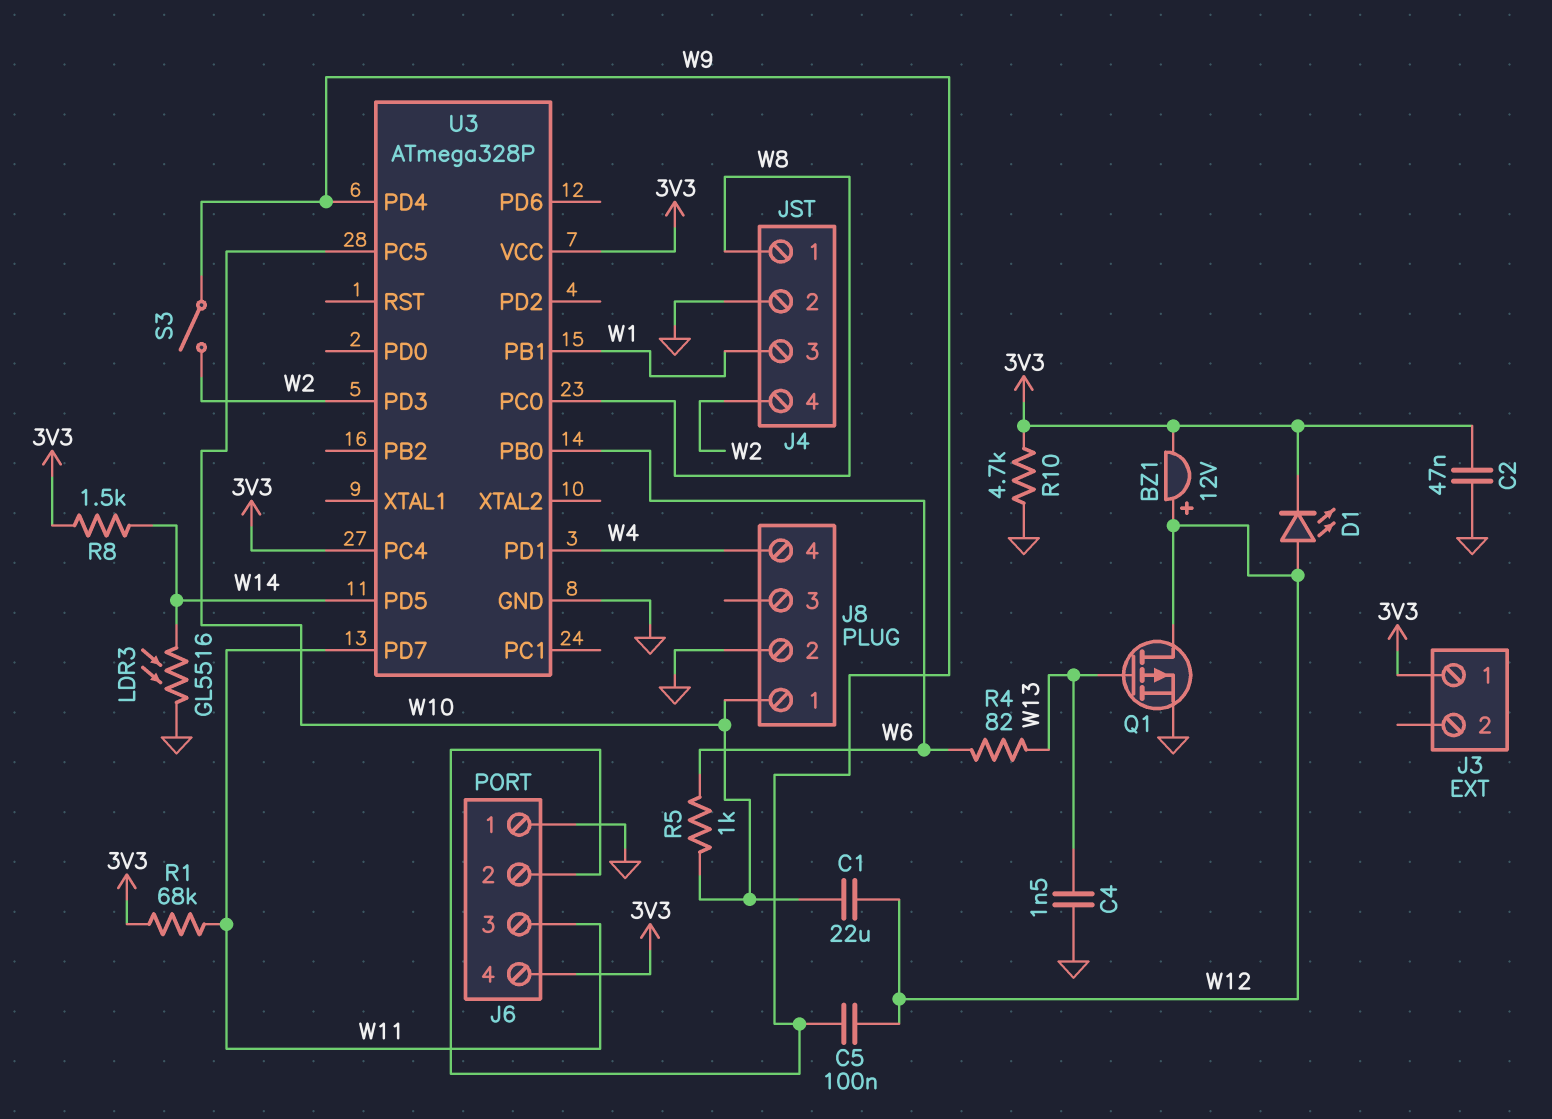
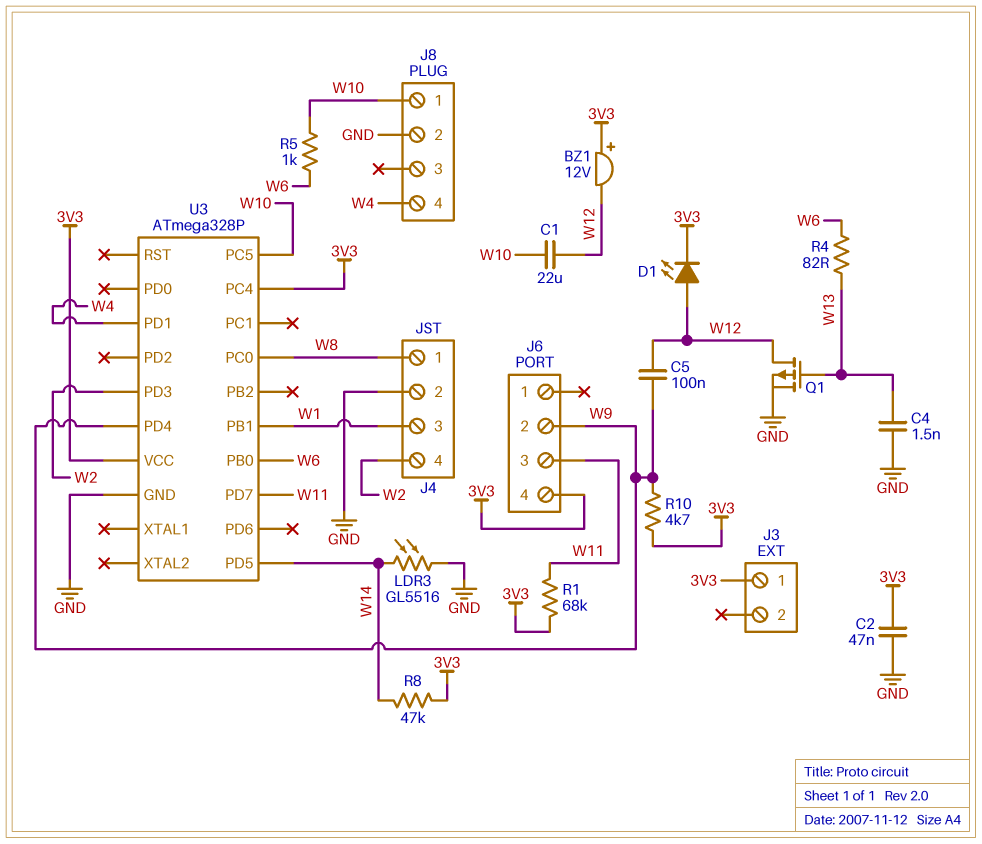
BZ1: buzzer 12V (plus W12, minus 3V3) -> buzzer 12V (plus 3V3, minus W12)
J6 pin 1: GND -> none
R8: 1.5k (3V3, W14) -> 47k (3V3, W14)
R10: 4.7k (3V3, GND) -> 4.7k (3V3, W9)
S3: switch (W2, W9) -> none

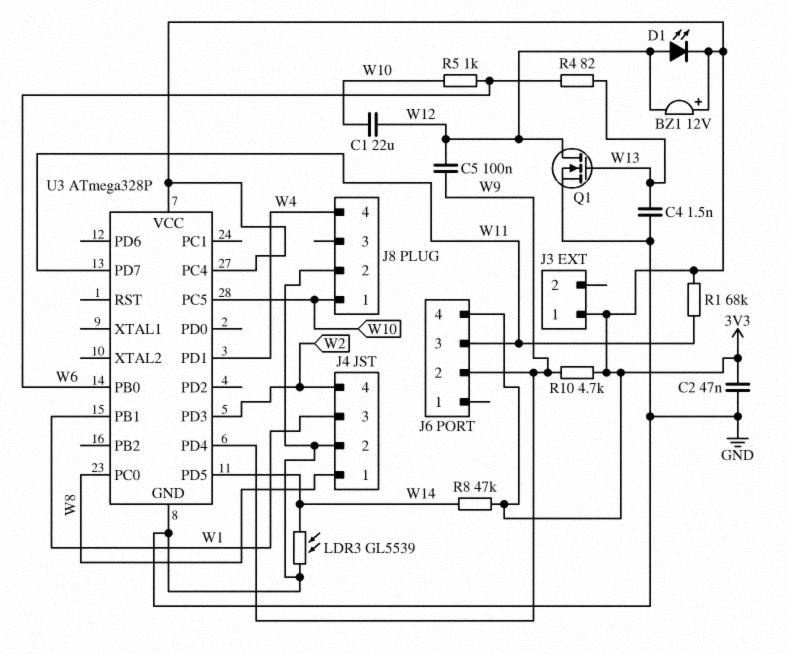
LDR3: GL5516 (GND, W14) -> GL5539 (GND, W14)
Q1: PMOS (G W13, D W12, S GND) -> NMOS (G W13, D W12, S GND)

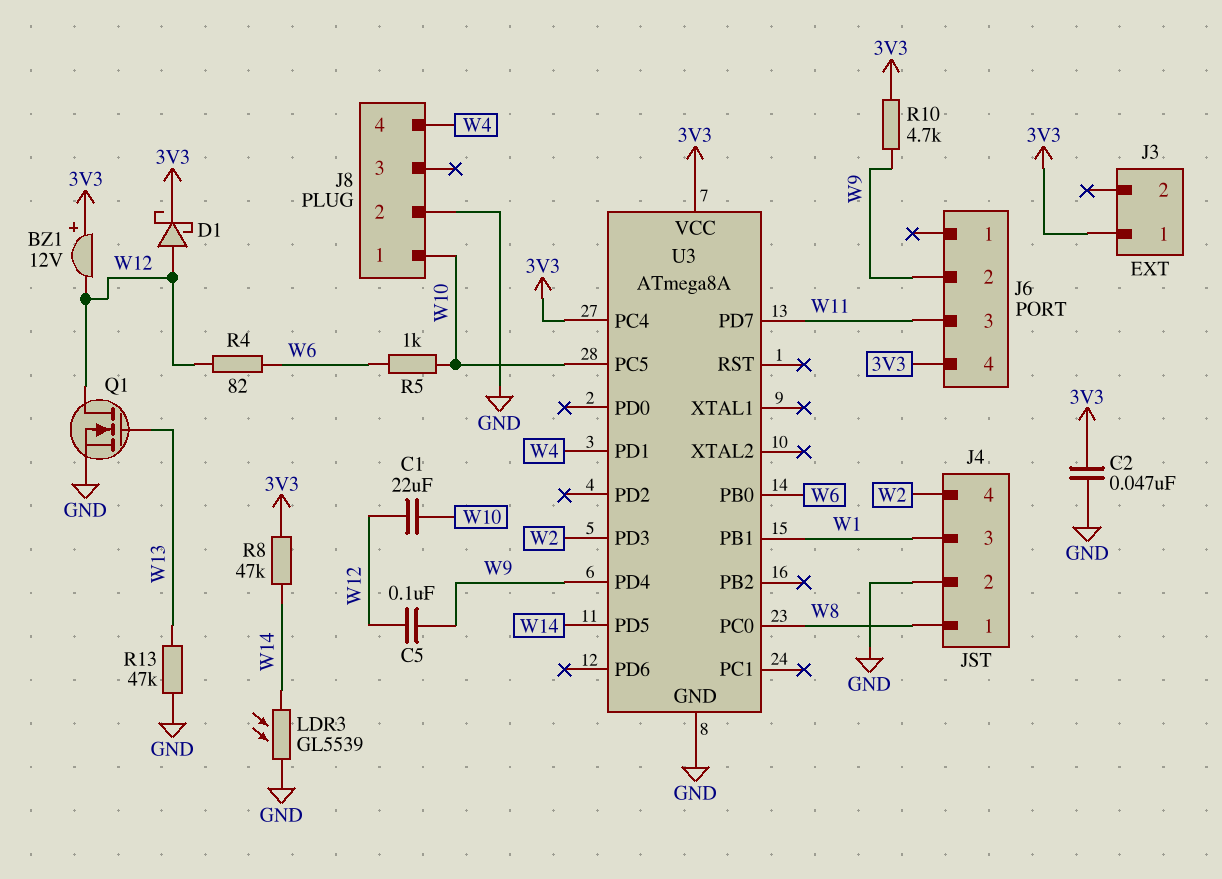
C4: 1.5nF (GND, W13) -> none
D1: LED (A W12, K 3V3) -> schottky (A W12, K 3V3)
R1: 68k (3V3, W11) -> none
R4: 82 (W6, W13) -> 82 (W6, W12)
R13: none -> 47k (GND, W13)
U3: ATmega328P -> ATmega8A

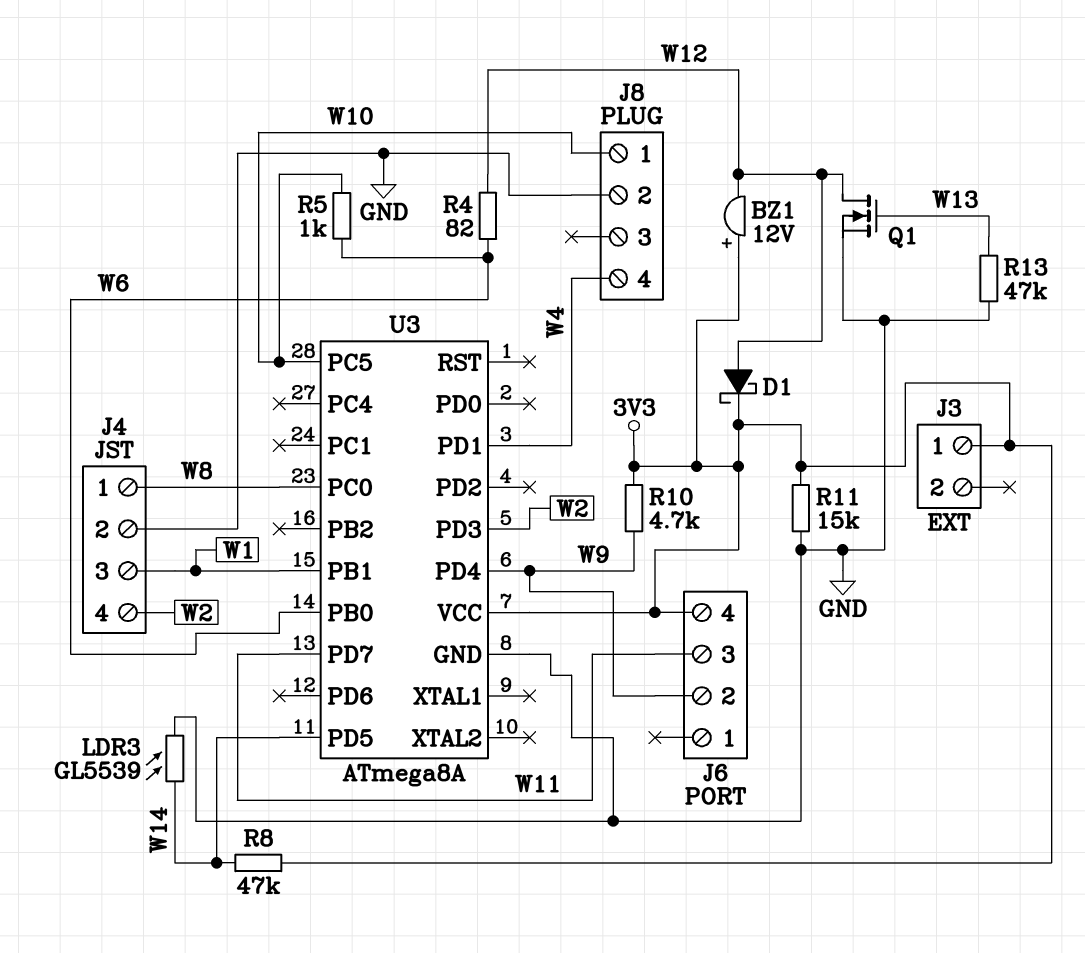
C1: 22uF (W10, W12) -> none
C2: 47nF (3V3, GND) -> none
C5: 100nF (W9, W12) -> none
R11: none -> 15k (3V3, GND)
U3 pin PC4: 3V3 -> none

